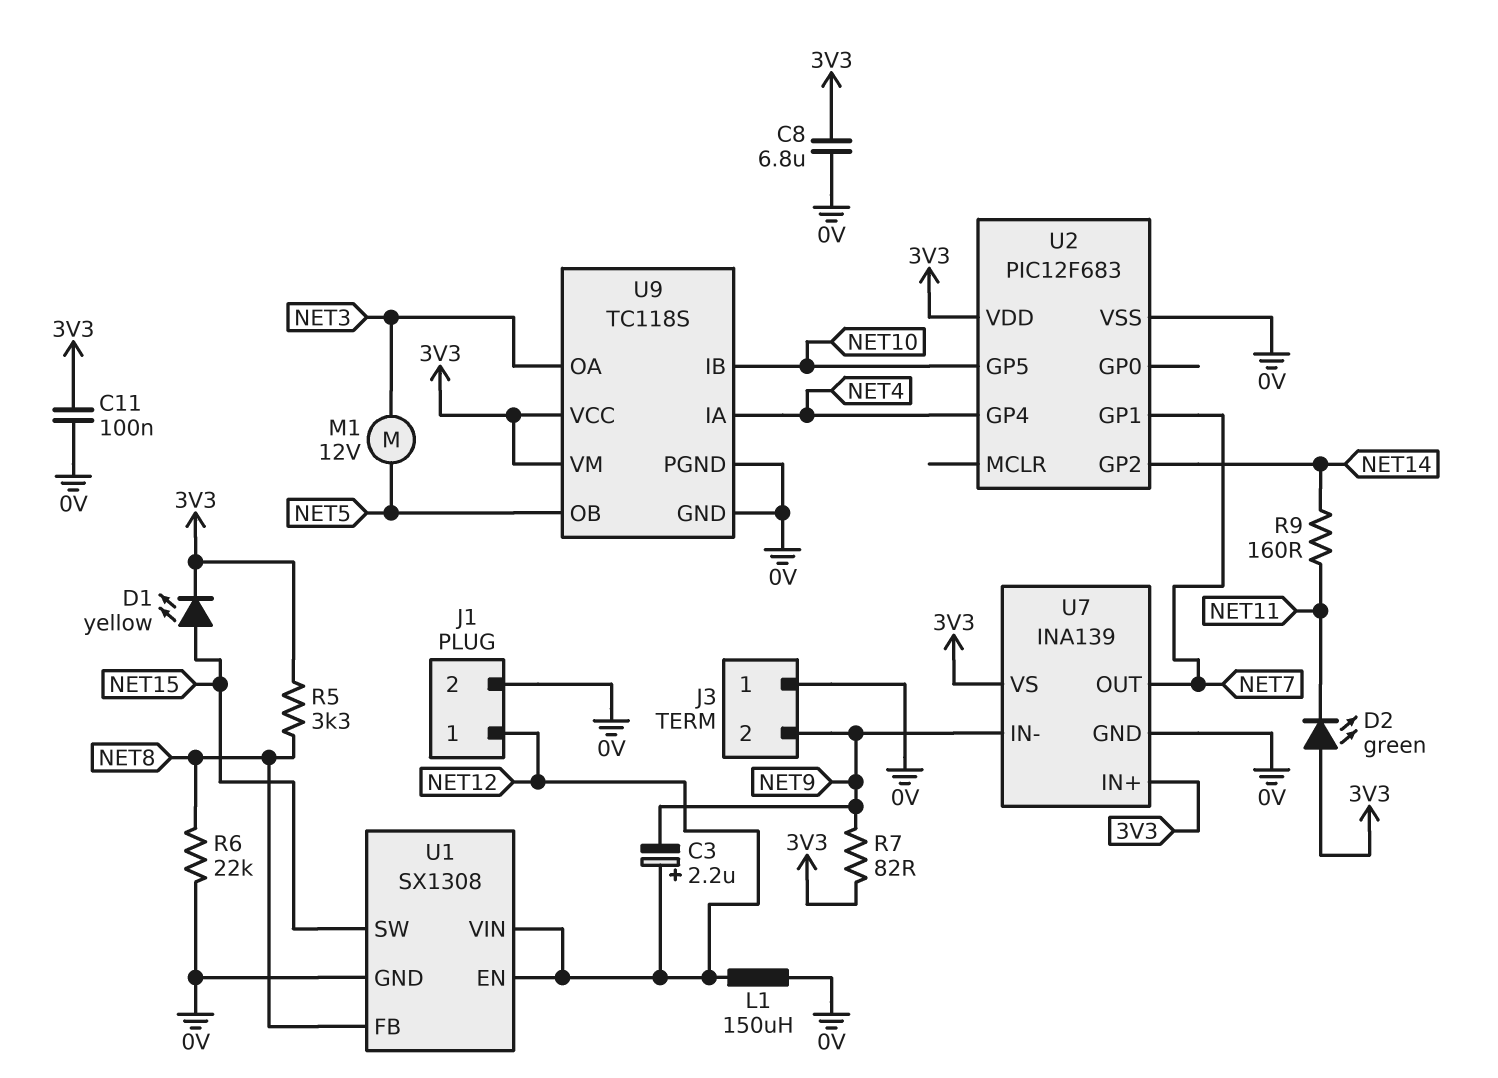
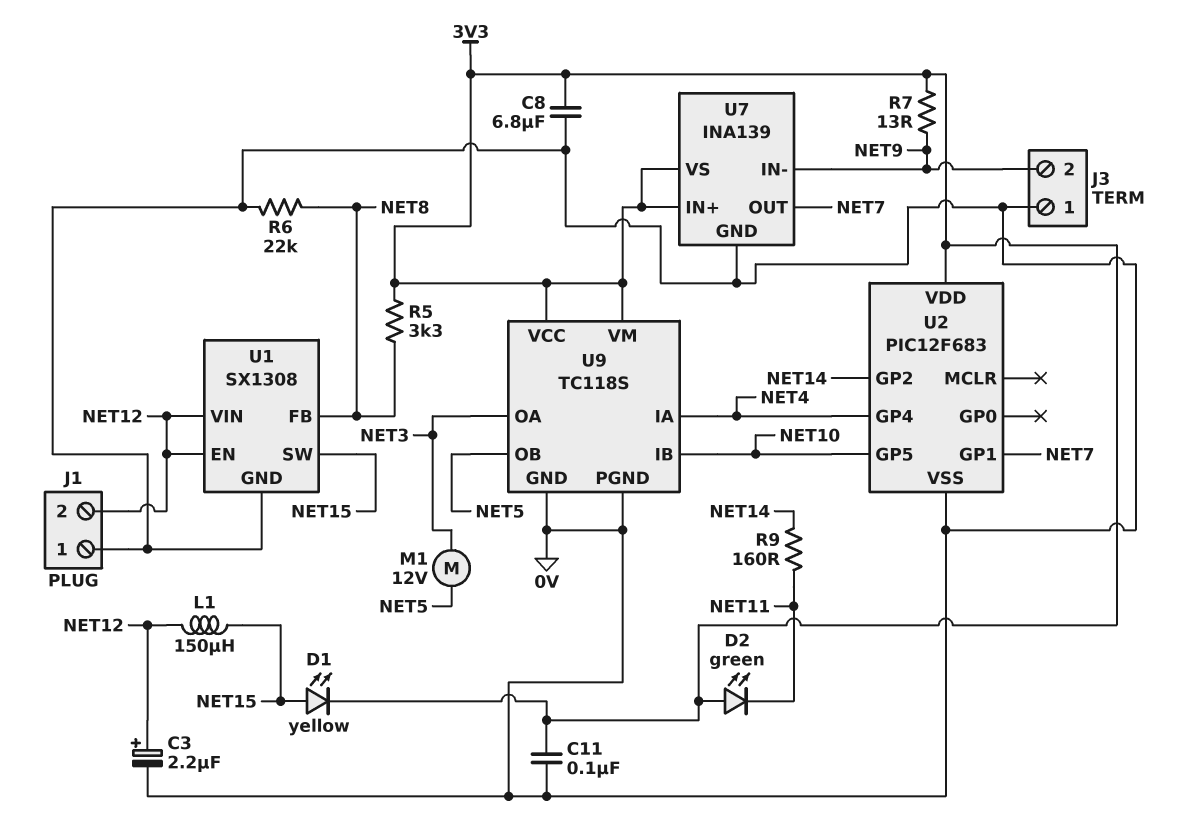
C3: 2.2uF (plus NET12, minus NET9) -> 2.2uF (plus NET12, minus 0V)
J1 pin 1: NET12 -> 0V
J1 pin 2: 0V -> NET12
L1: 150uH (0V, NET12) -> 150uH (NET12, NET15)
R7: 82 (3V3, NET9) -> 13 (3V3, NET9)

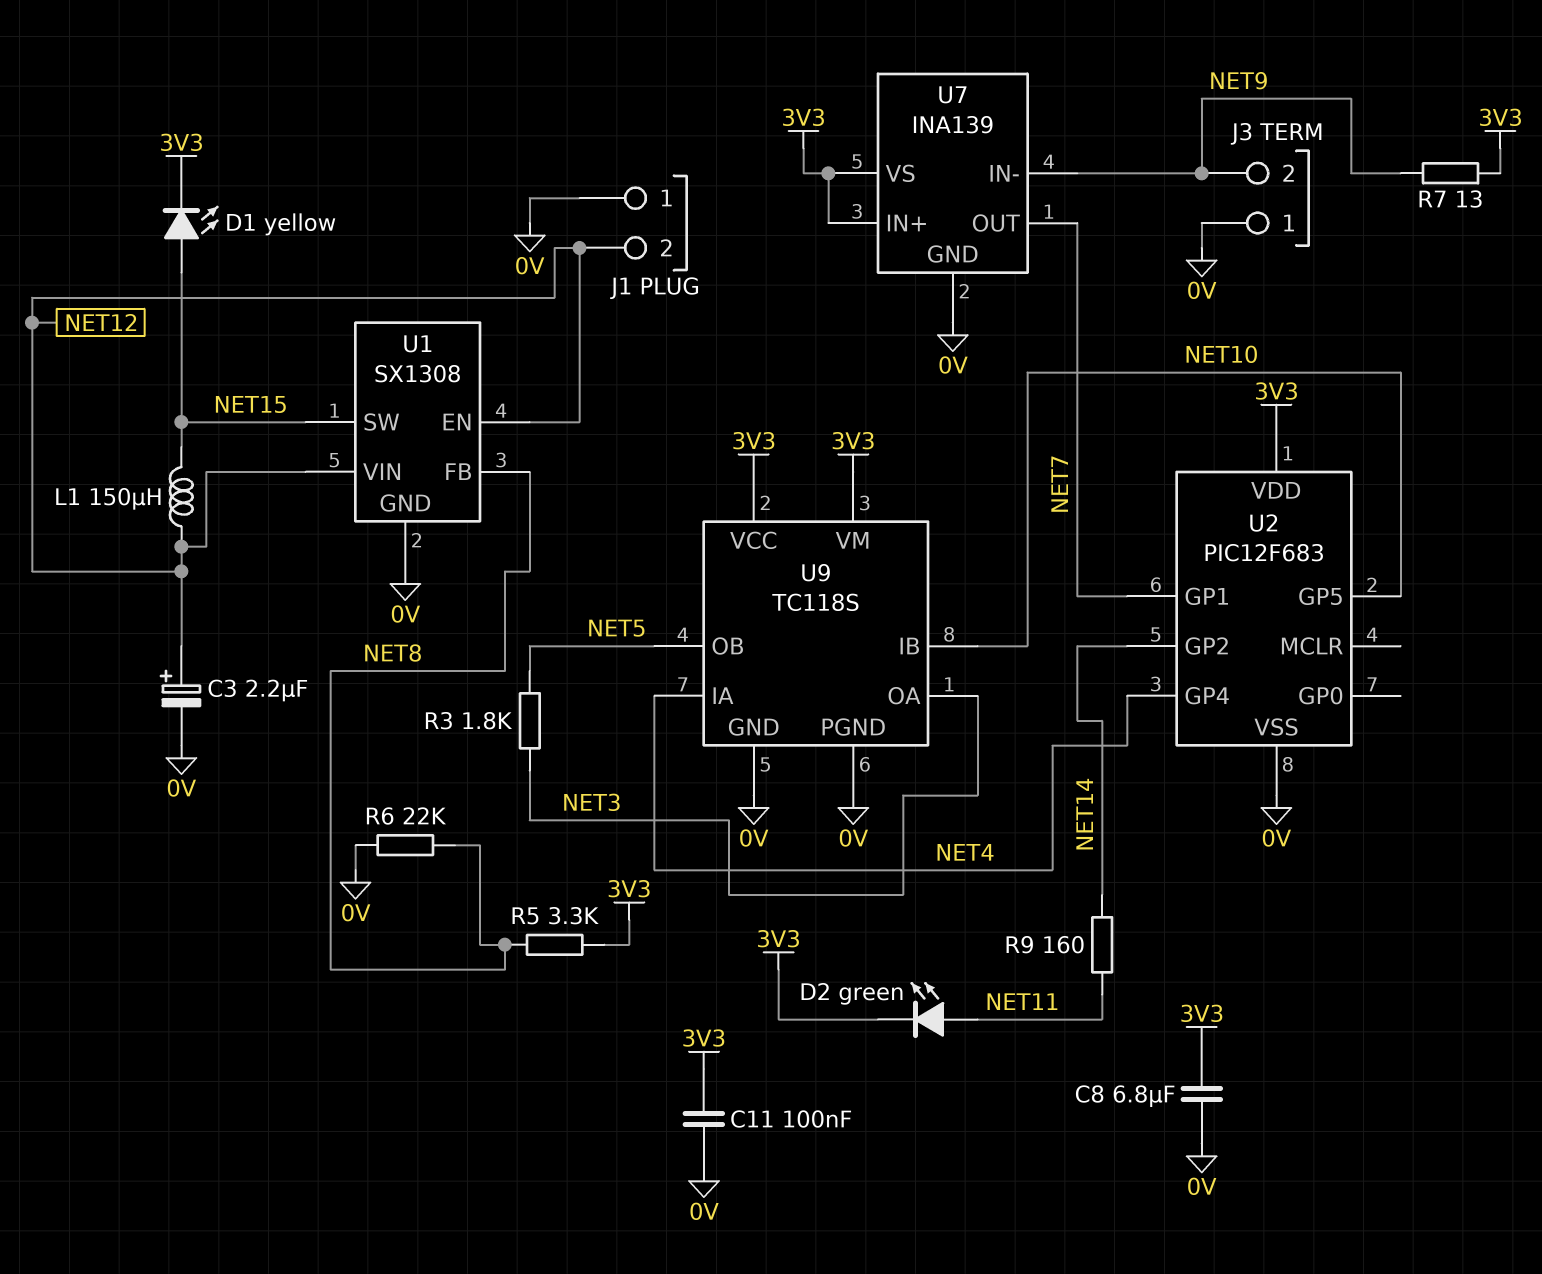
D2: LED green (A 3V3, K NET11) -> LED green (A NET11, K 3V3)
M1: motor 12V (NET3, NET5) -> none
R3: none -> 1.8k (NET3, NET5)

